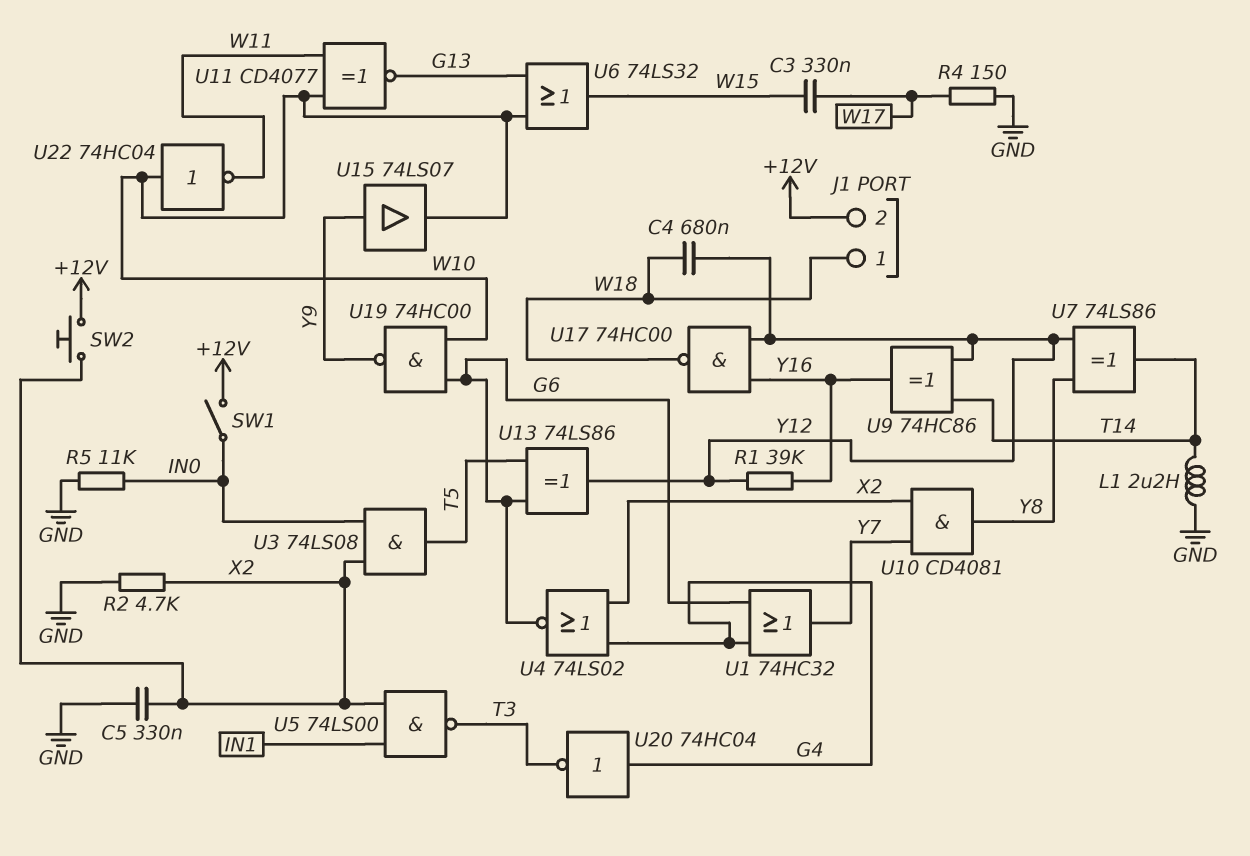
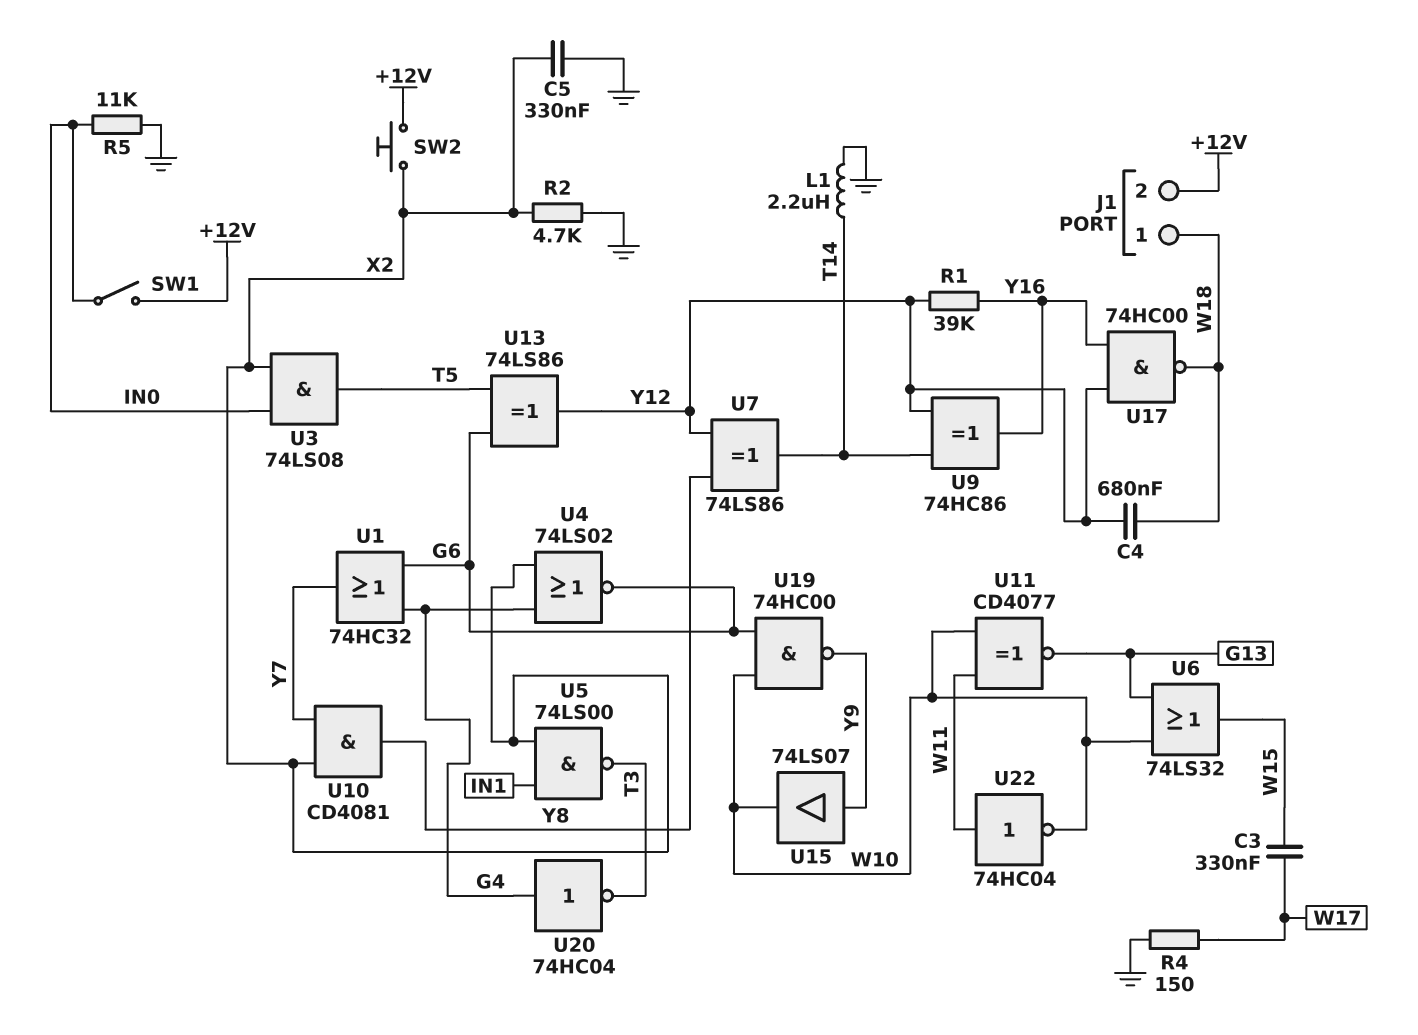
U22: NOT 74HC04 (in W10, out W11) -> NOT 74HC04 (in W11, out W10)

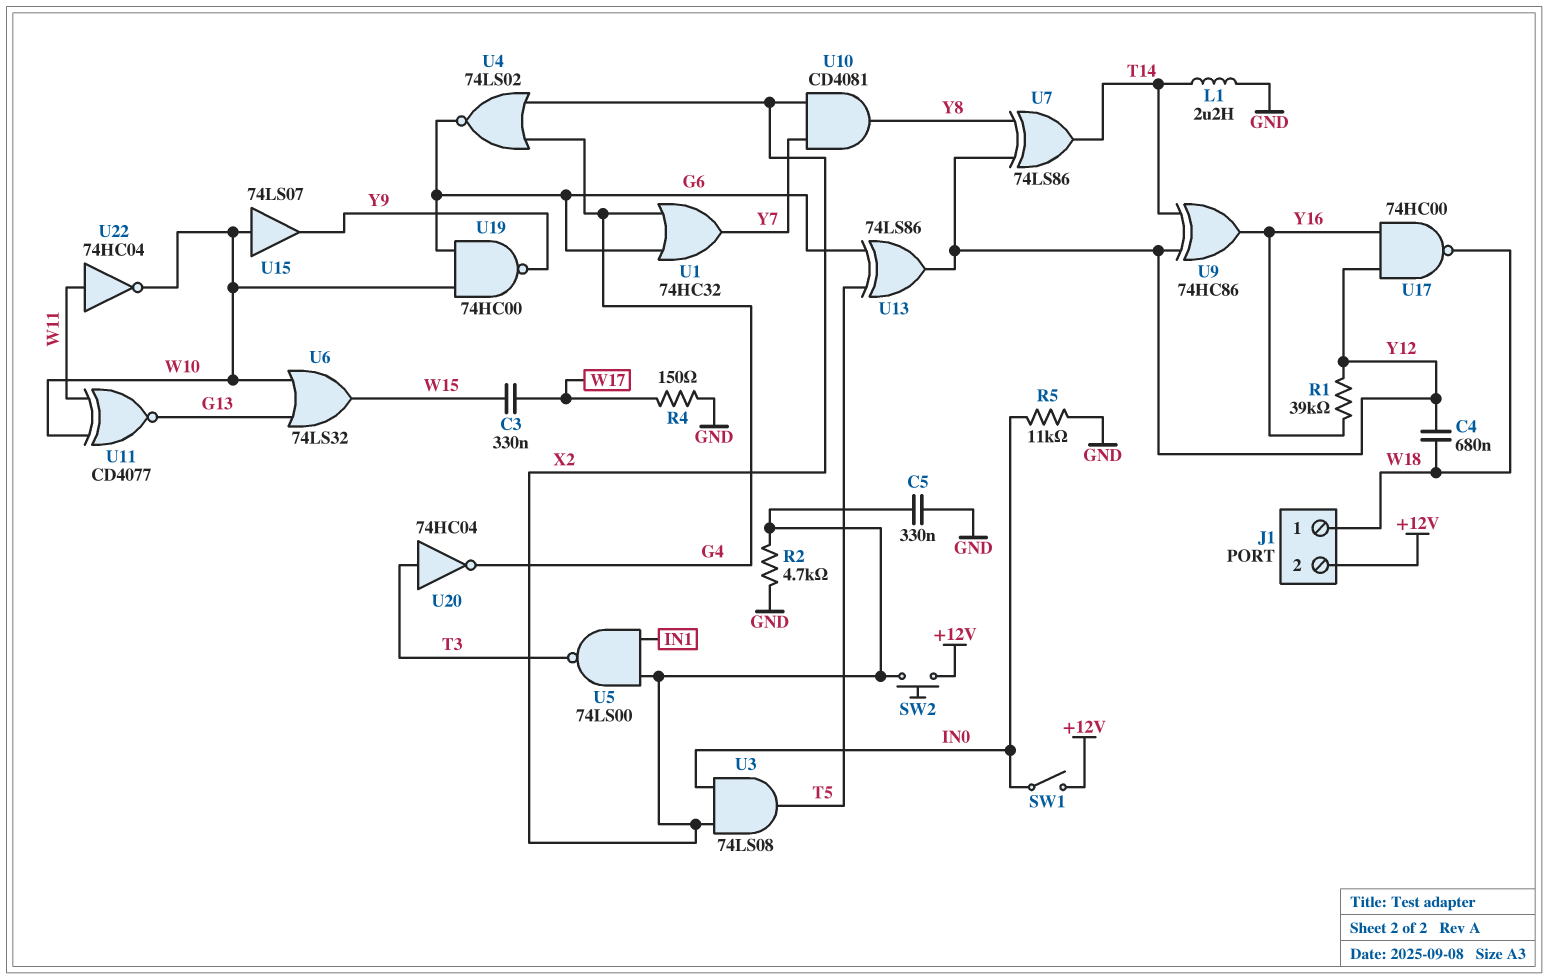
U15: buffer 74LS07 (in Y9, out W10) -> buffer 74LS07 (in W10, out Y9)
U20: NOT 74HC04 (in G4, out T3) -> NOT 74HC04 (in T3, out G4)

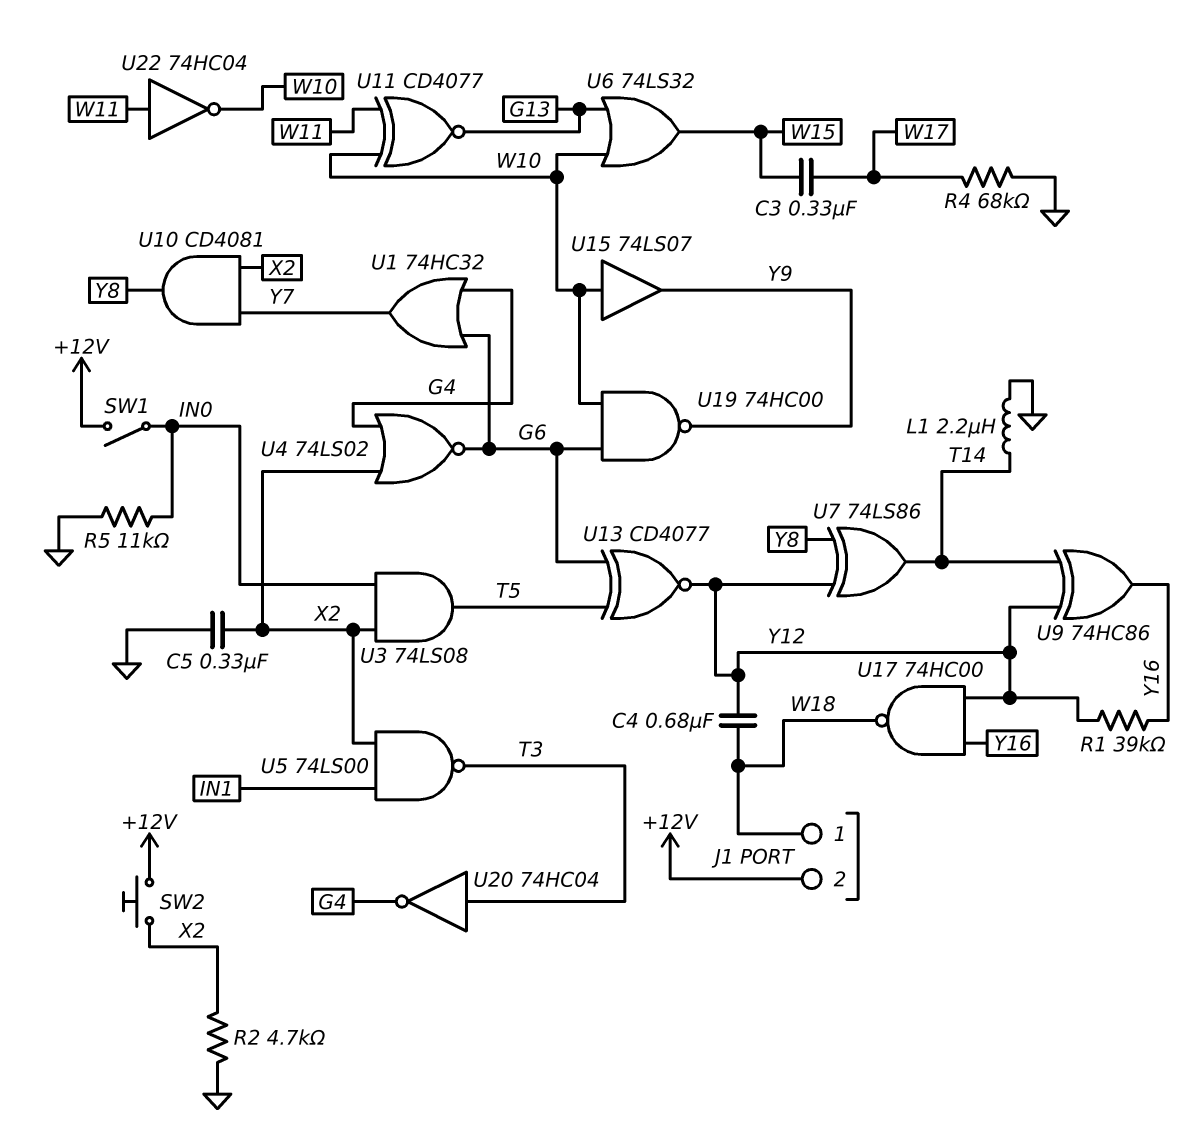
R4: 150 (GND, W17) -> 68k (GND, W17)
U13: XOR 74LS86 (in G6, in T5, out Y12) -> XNOR CD4077 (in G6, in T5, out Y12)

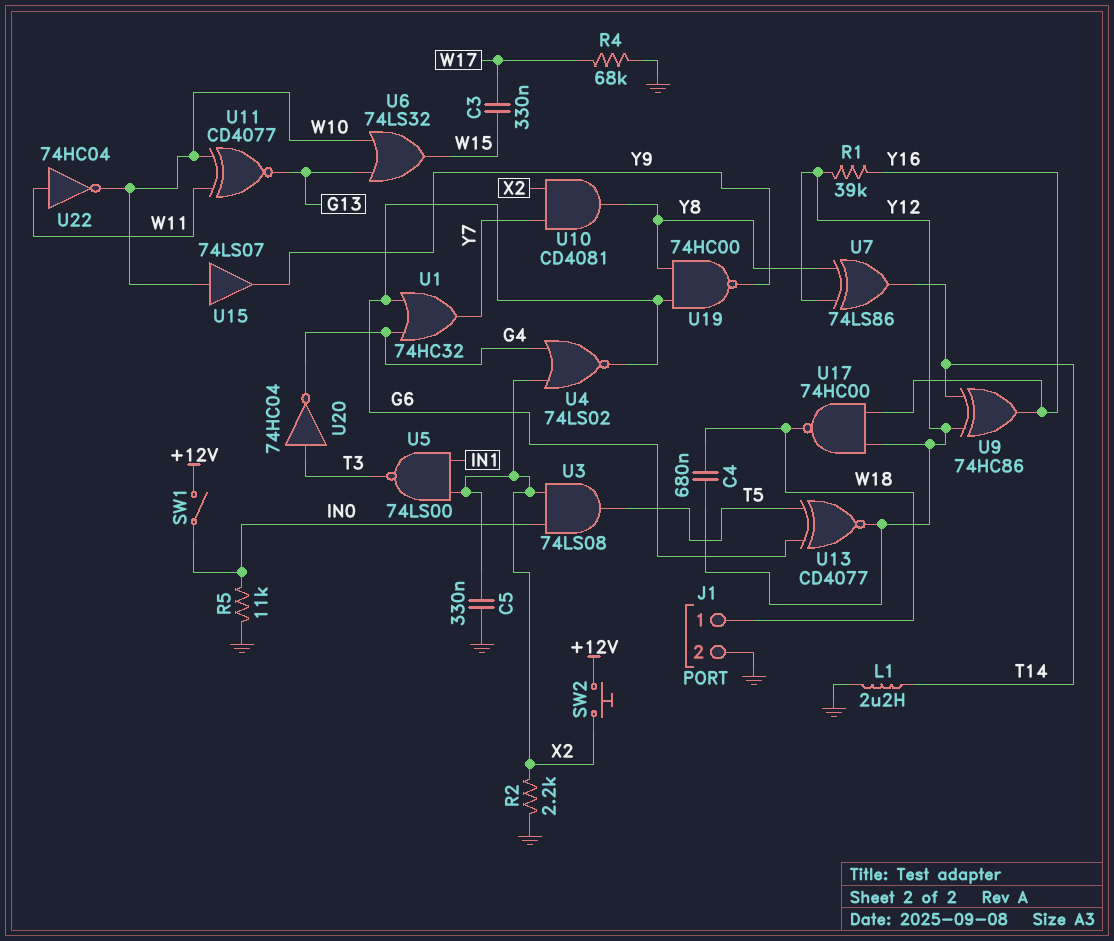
J1 pin 2: +12V -> GND
R2: 4.7k (GND, X2) -> 2.2k (GND, X2)
U19: NAND 74HC00 (in G6, in W10, out Y9) -> NAND 74HC00 (in G6, in Y8, out Y9)

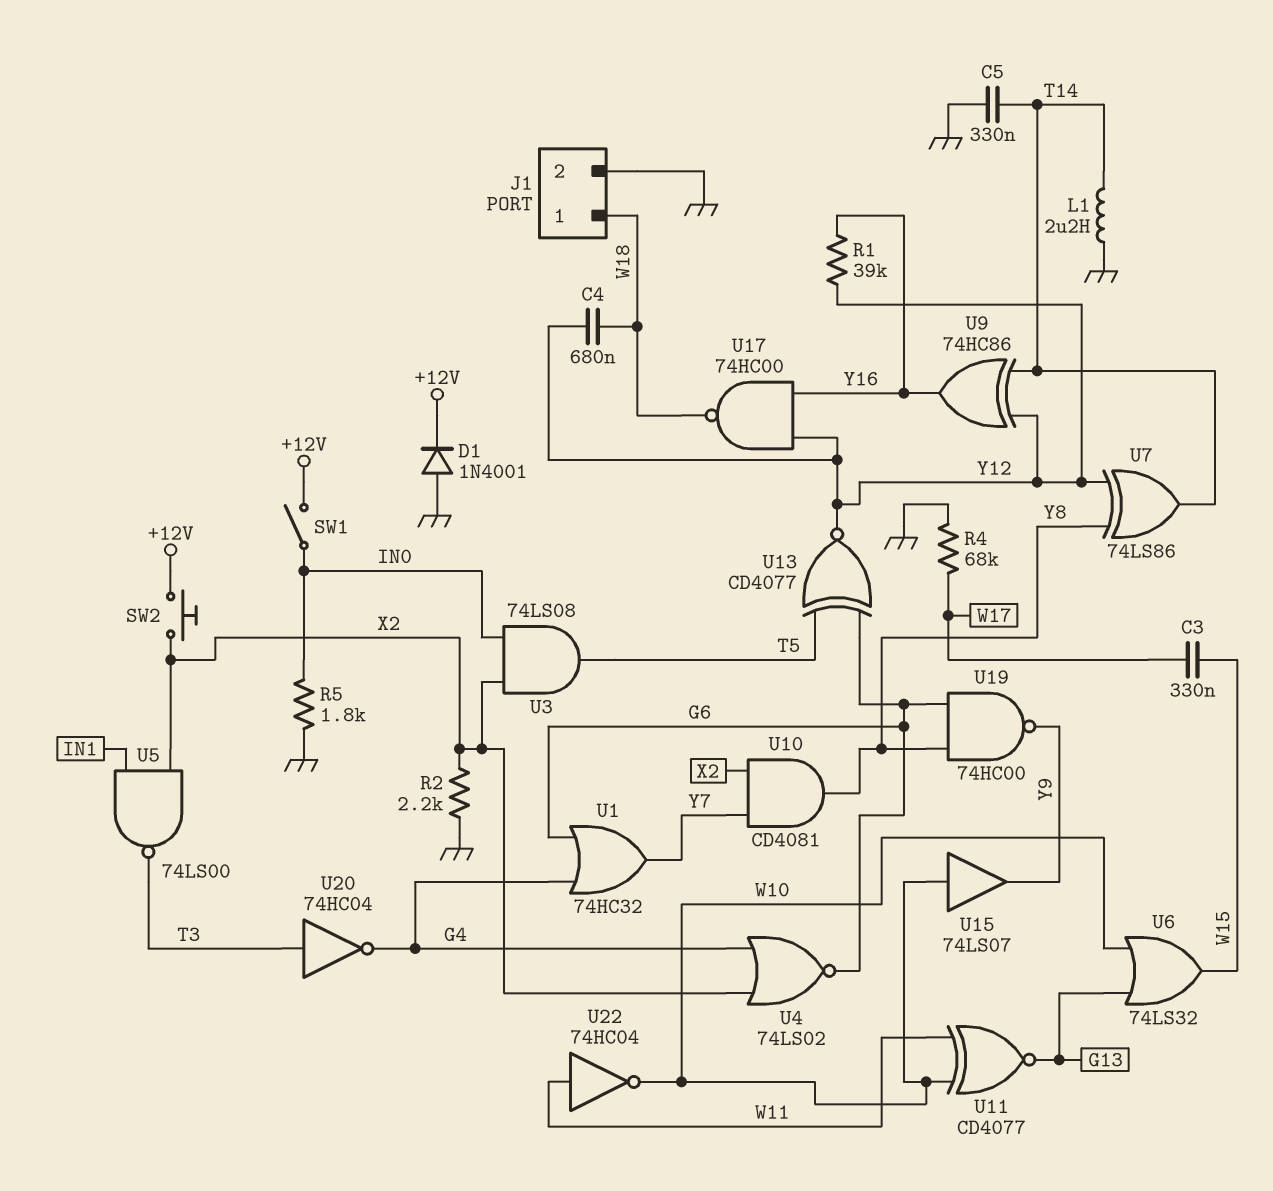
C5: 330nF (GND, X2) -> 330nF (GND, T14)
D1: none -> diode 1N4001 (A GND, K +12V)
R5: 11k (GND, IN0) -> 1.8k (GND, IN0)

